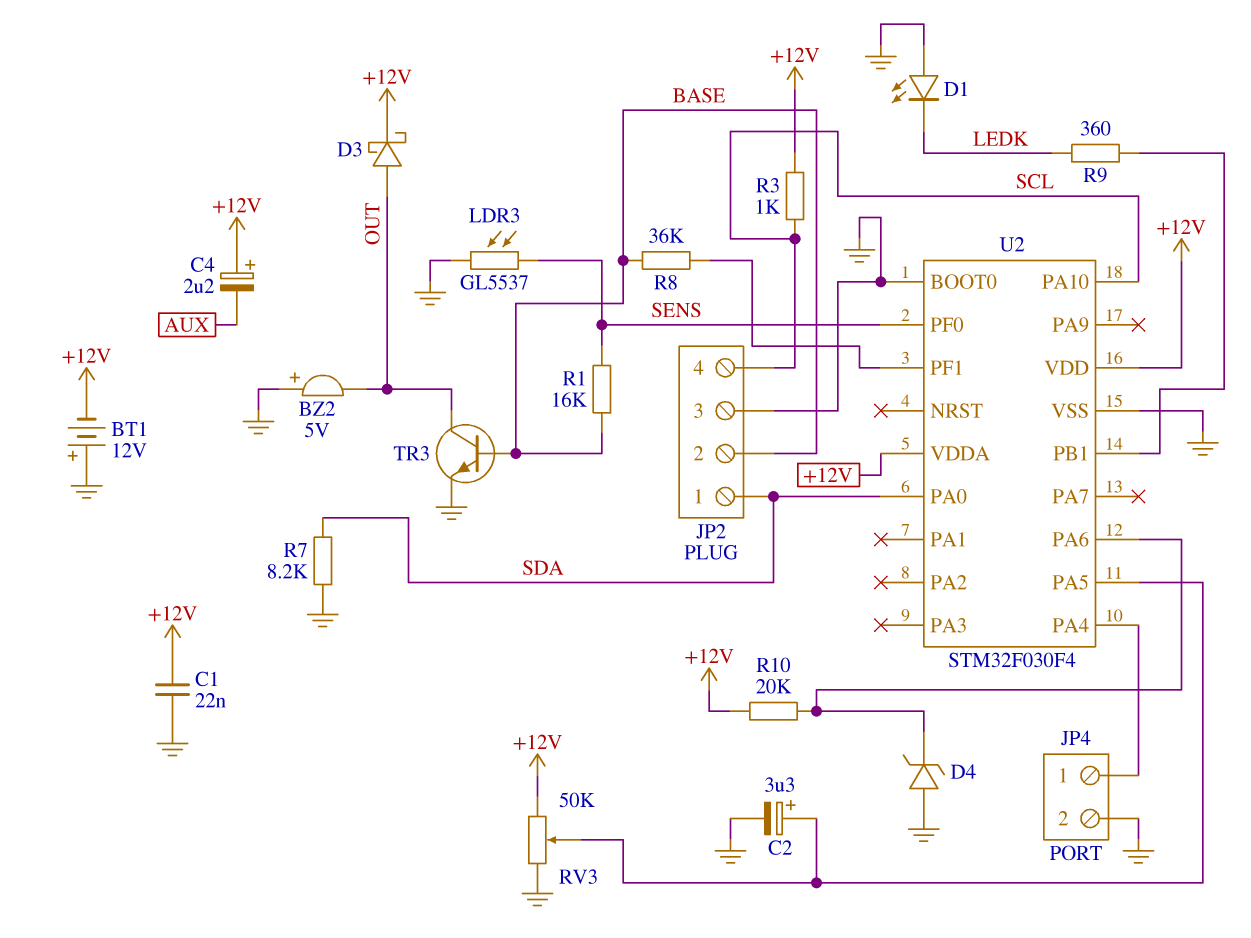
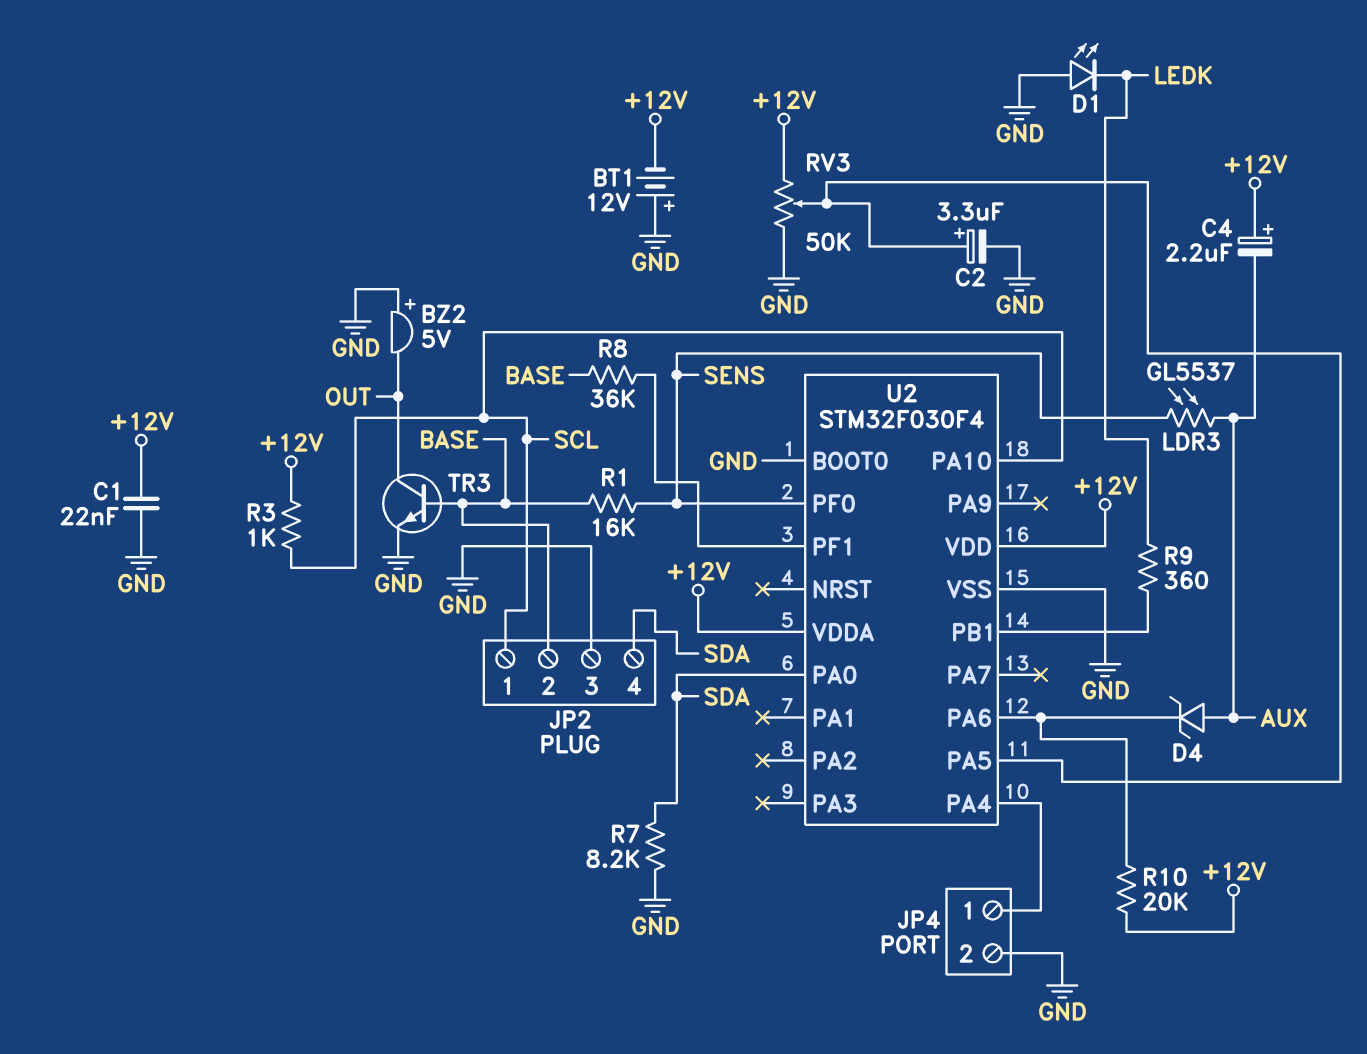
D3: schottky (A OUT, K +12V) -> none
D4: zener (A GND, K U2/PA6) -> zener (A AUX, K U2/PA6)
JP2 pin 1: SDA -> SCL
JP2 pin 4: SCL -> SDA
LDR3: GL5537 (GND, SENS) -> GL5537 (AUX, SENS)

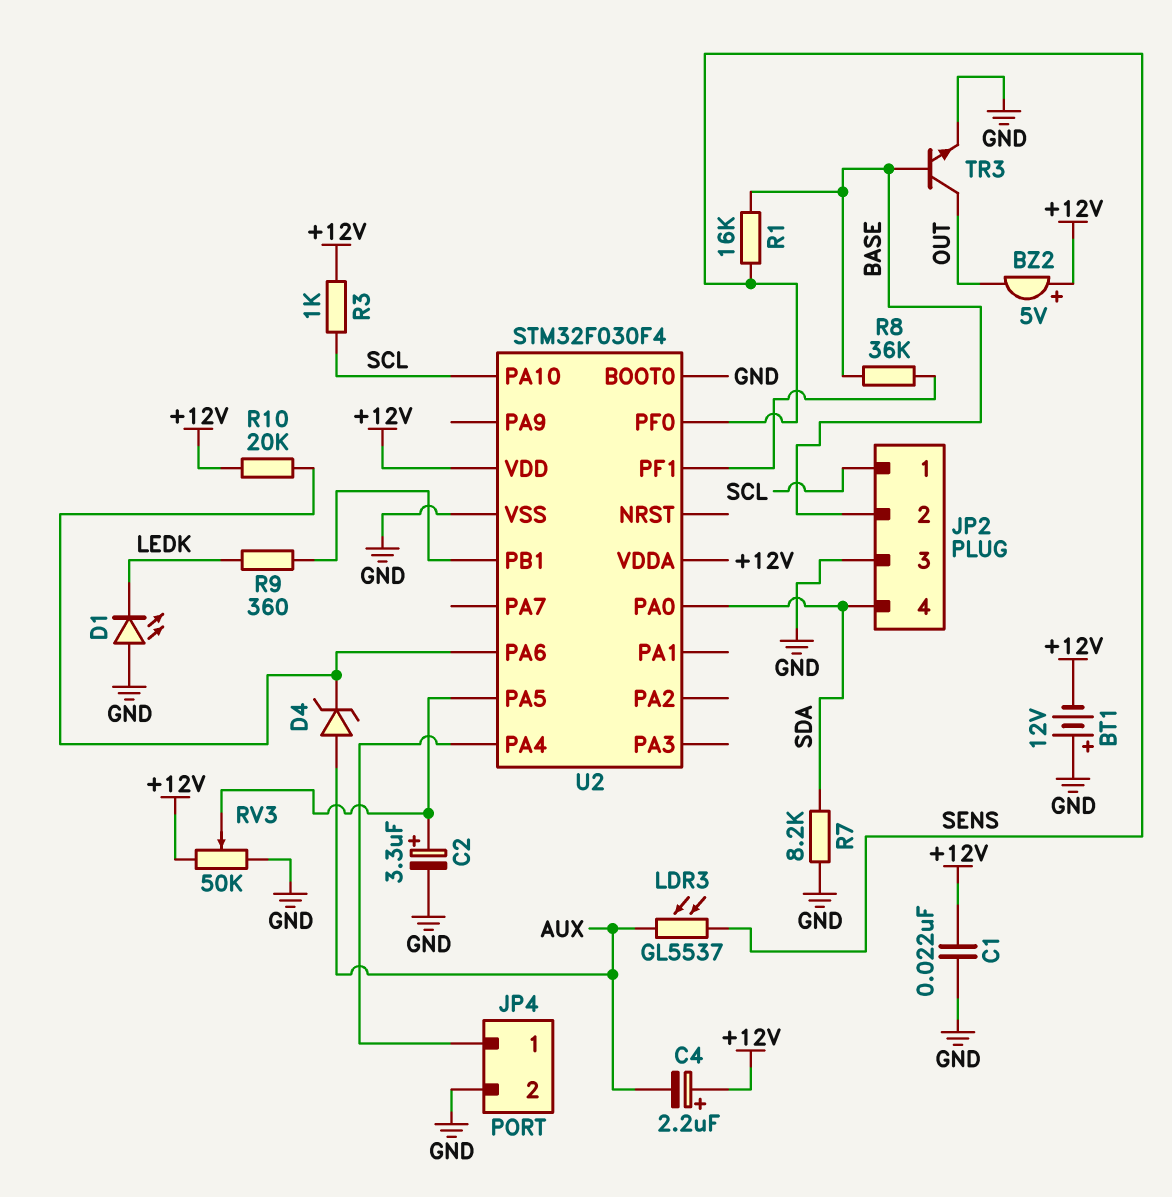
BZ2: buzzer 5V (plus GND, minus OUT) -> buzzer 5V (plus +12V, minus OUT)

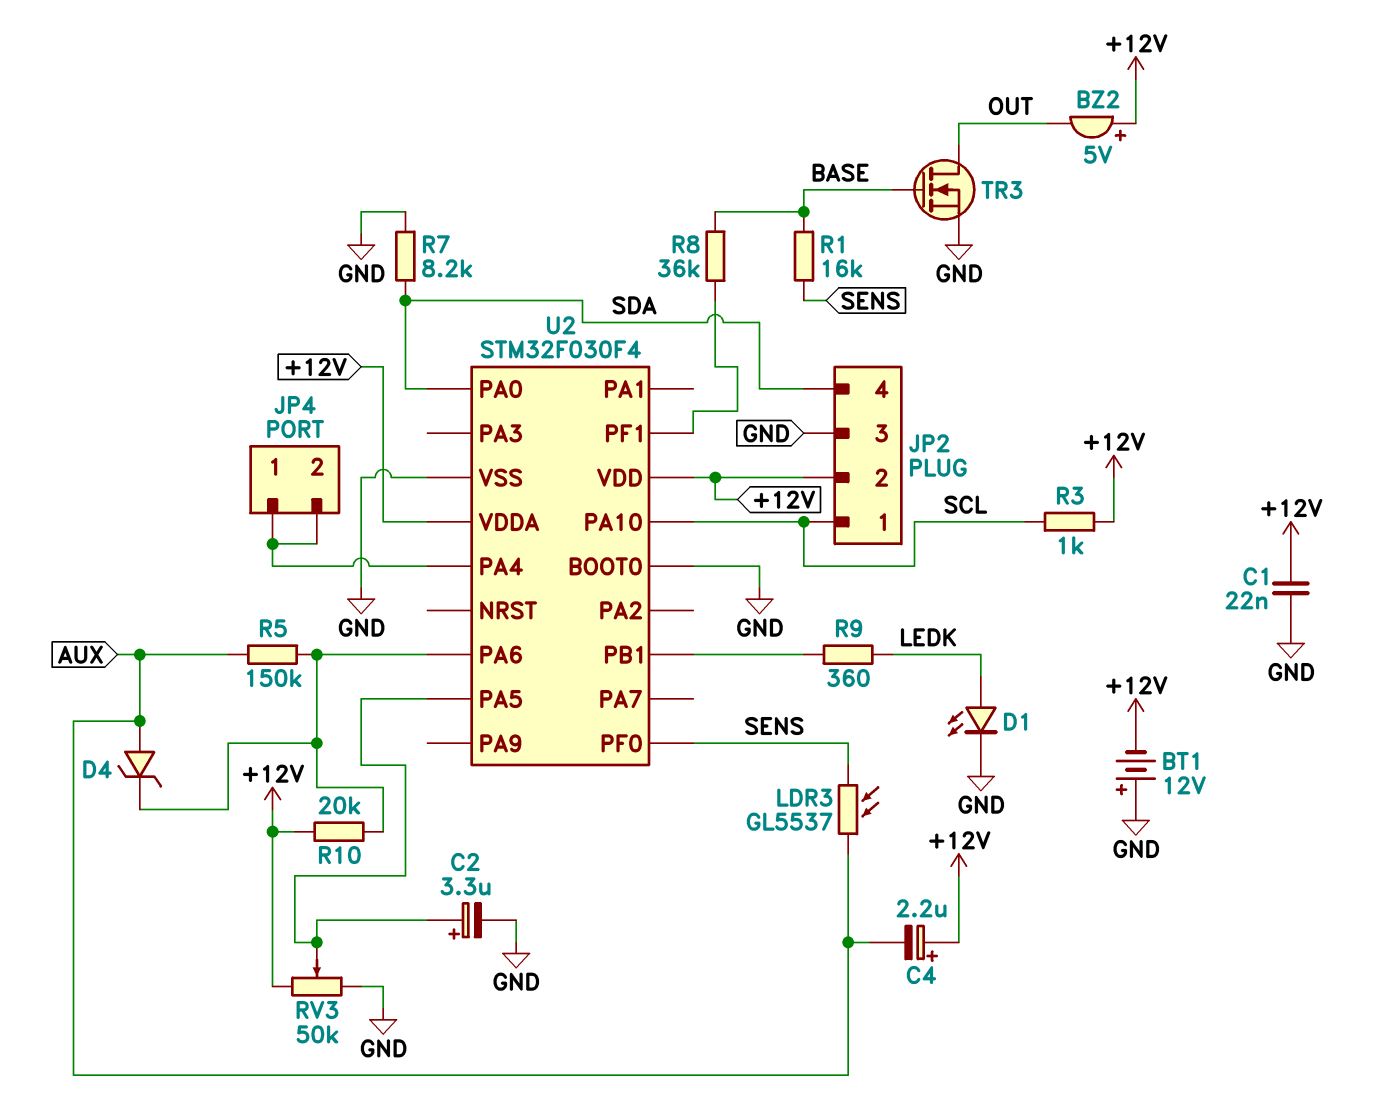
D1: LED (A GND, K LEDK) -> LED (A LEDK, K GND)
JP2 pin 2: BASE -> +12V
JP4 pin 2: GND -> JP4/1
R5: none -> 150k (AUX, U2/PA6)
TR3: NPN (B BASE, C OUT, E GND) -> NMOS (G BASE, D OUT, S GND)

